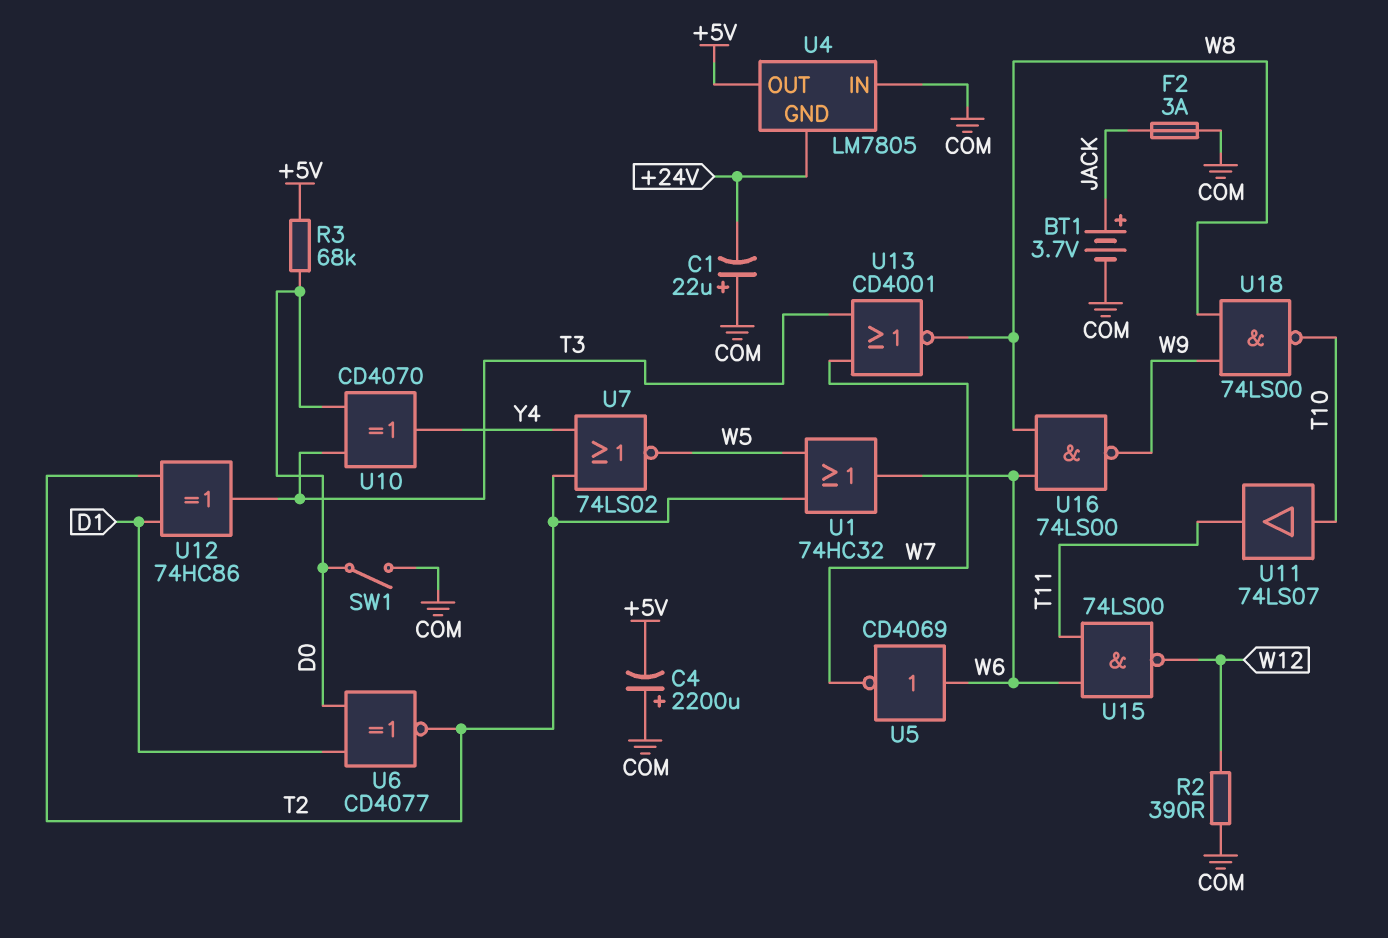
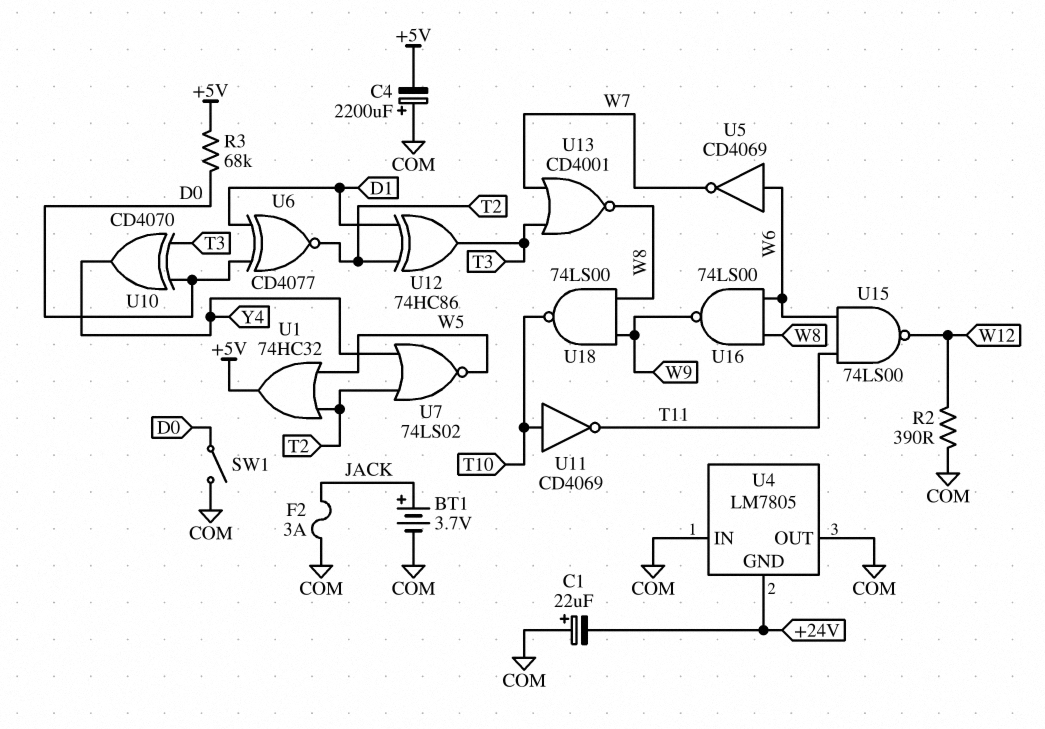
U1: OR 74HC32 (in T2, in W5, out W6) -> OR 74HC32 (in T2, in W5, out +5V)
U4 pin OUT: +5V -> COM
U11: buffer 74LS07 (in T10, out T11) -> NOT CD4069 (in T10, out T11)

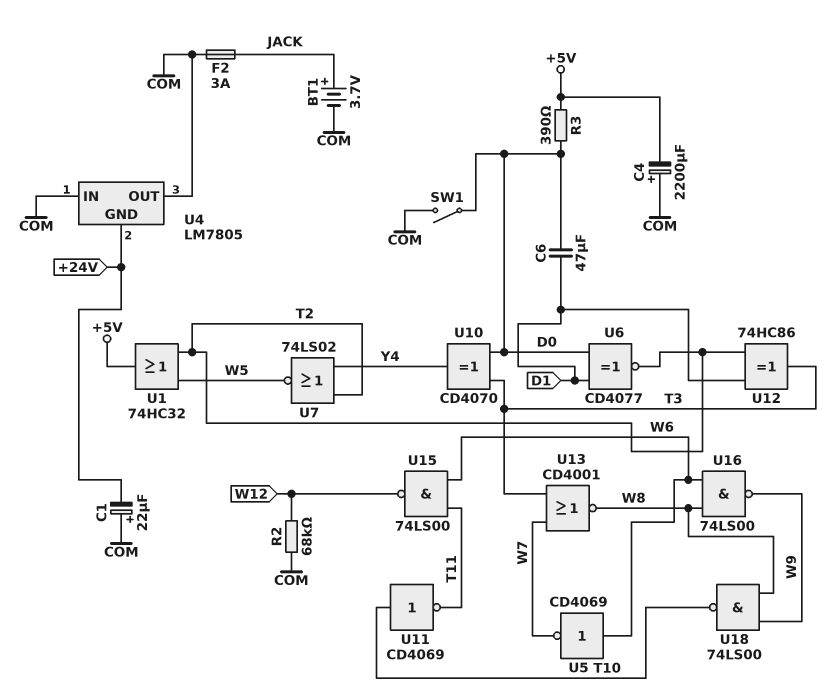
C6: none -> 47uF (D0, D1)
R2: 390 (COM, W12) -> 68k (COM, W12)
R3: 68k (+5V, D0) -> 390 (+5V, D0)

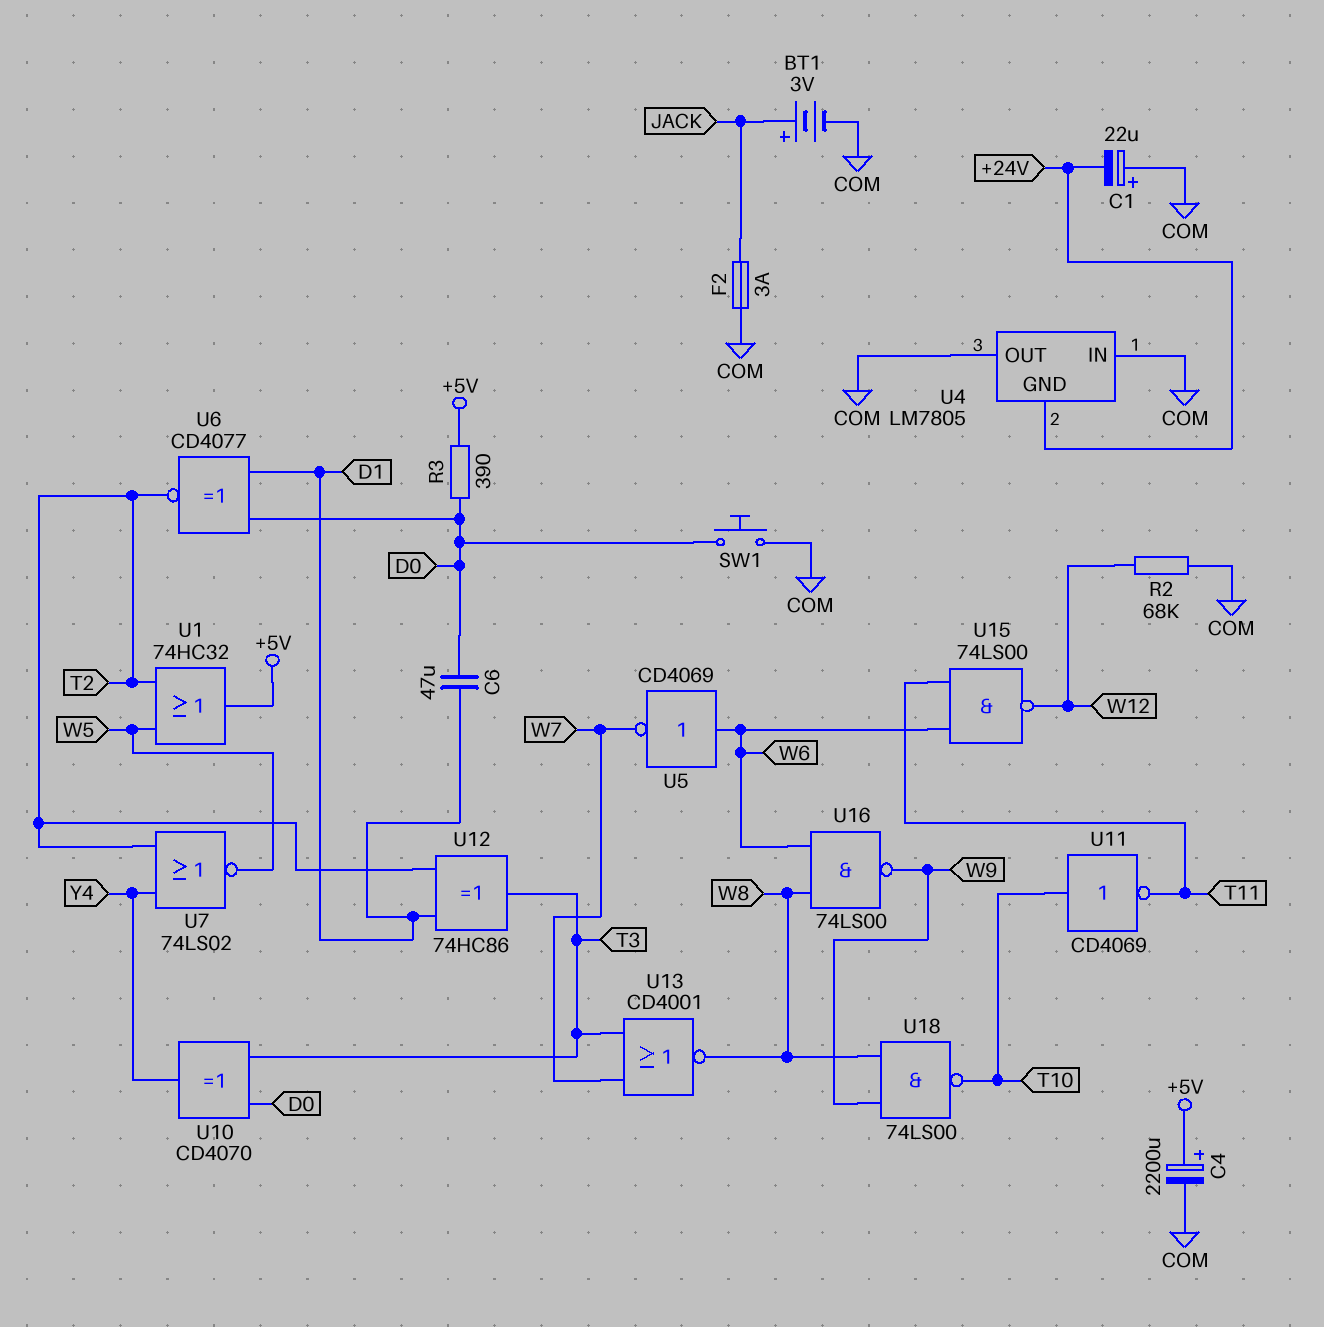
BT1: 3.7V (plus JACK, minus COM) -> 3V (plus JACK, minus COM)
C4: 2200uF (plus COM, minus +5V) -> 2200uF (plus +5V, minus COM)
SW1: switch (COM, D0) -> button (COM, D0)

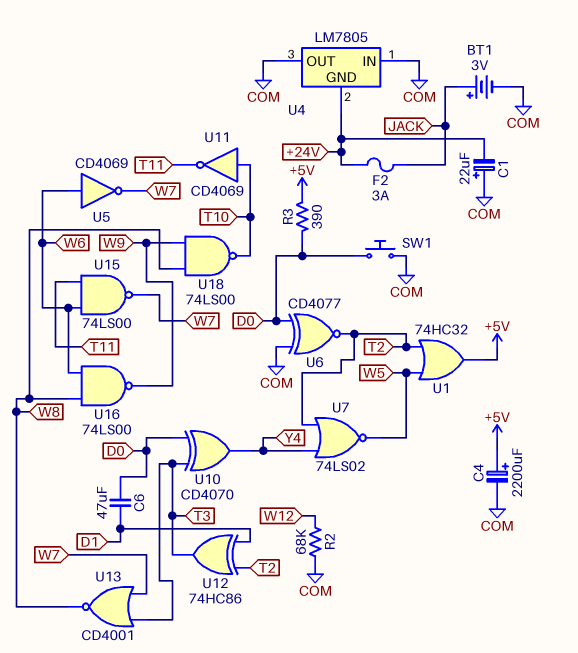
F2: 3A (COM, JACK) -> 3A (+24V, JACK)
U6: XNOR CD4077 (in D0, in D1, out T2) -> XNOR CD4077 (in COM, in D0, out T2)
U15: NAND 74LS00 (in T11, in W6, out W12) -> NAND 74LS00 (in T11, in W6, out W7)

